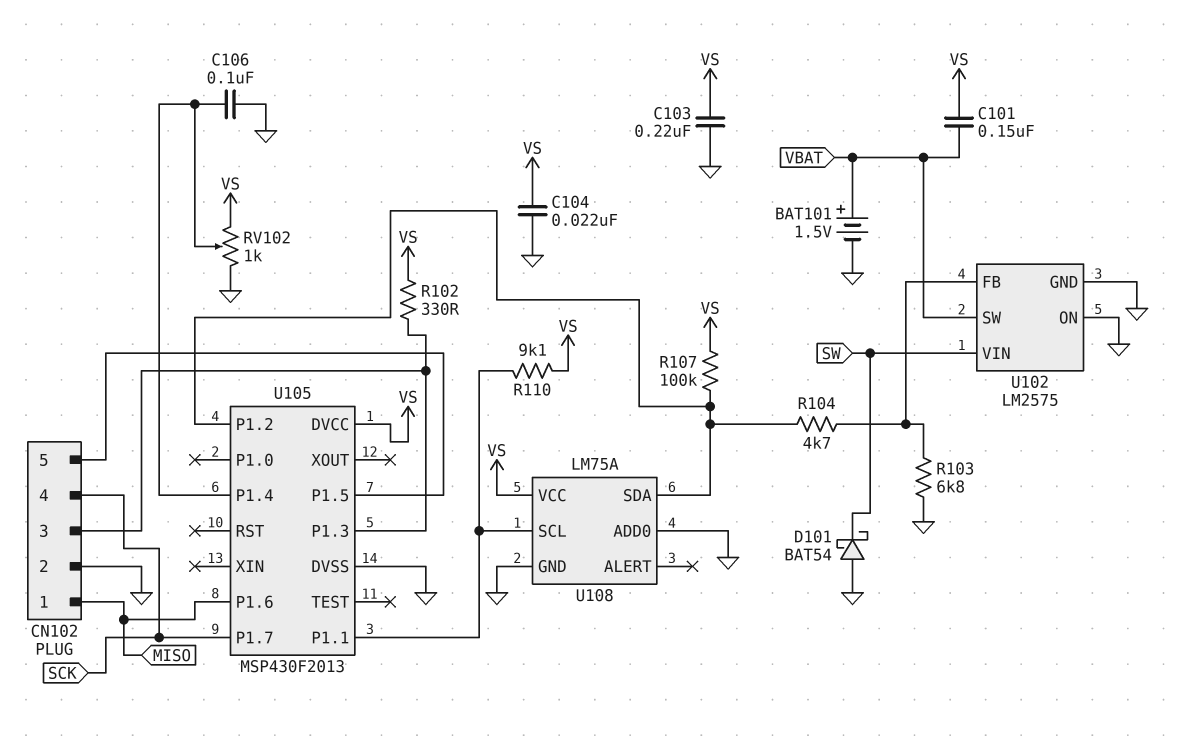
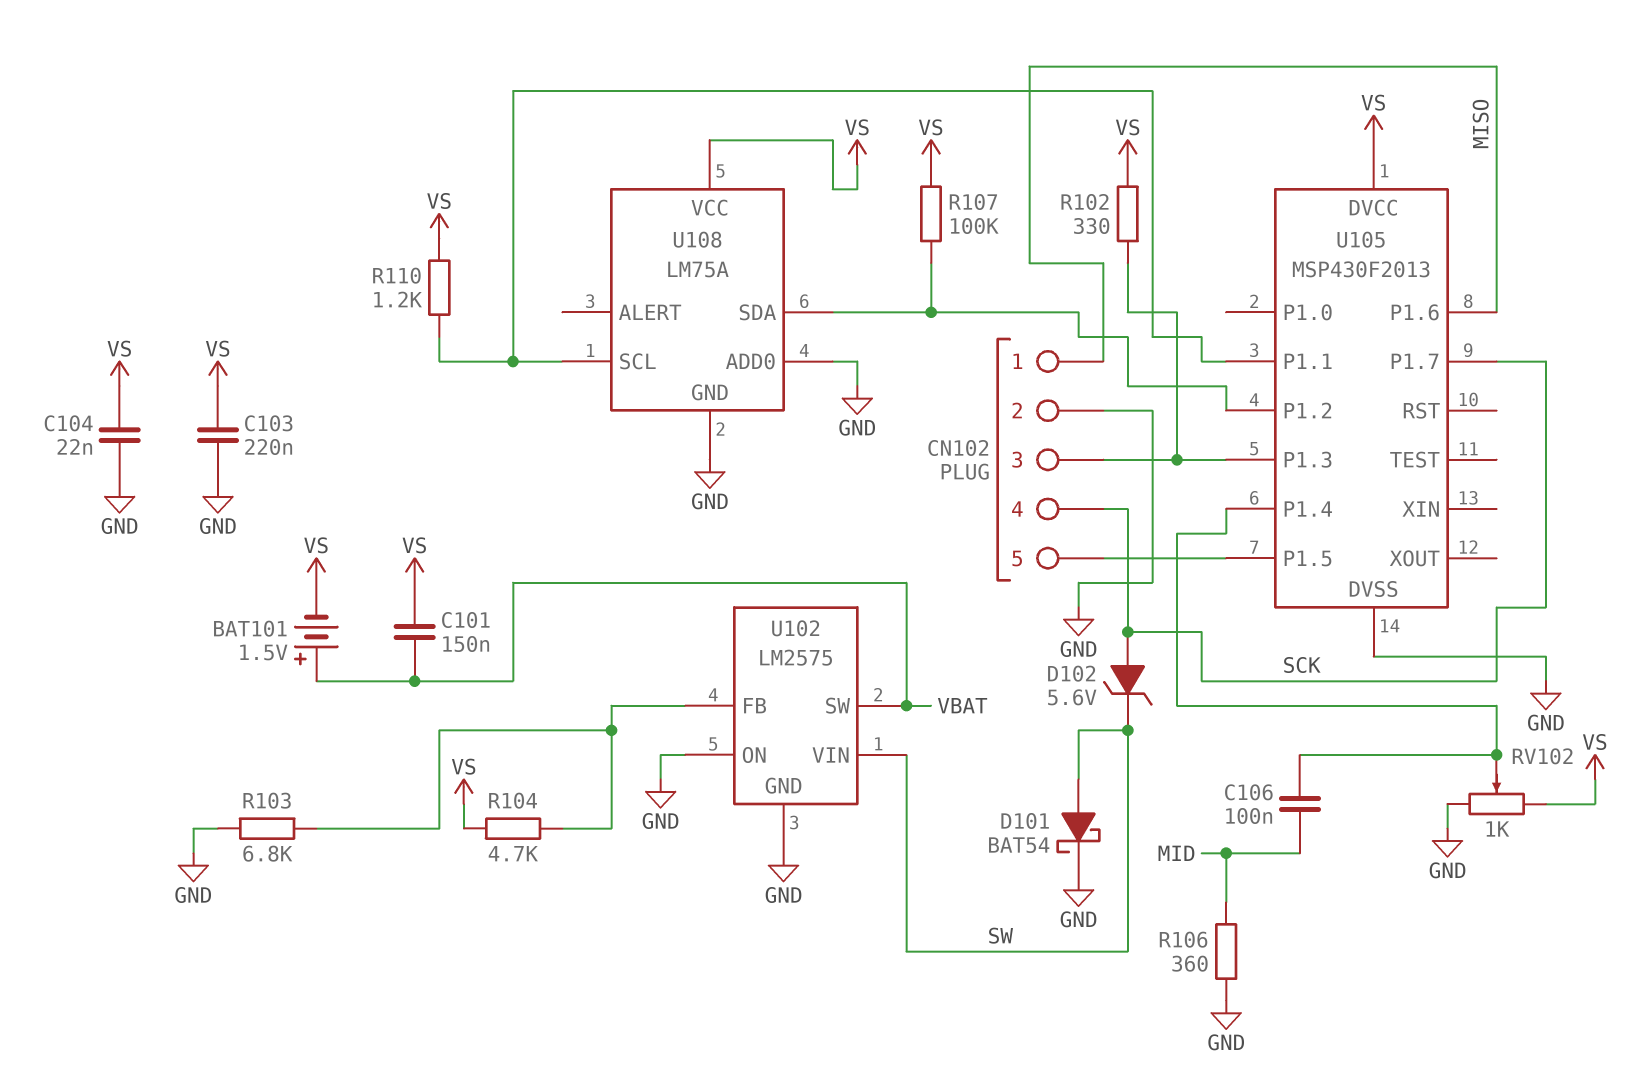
BAT101: 1.5V (plus VBAT, minus GND) -> 1.5V (plus VBAT, minus VS)
C106: 100nF (GND, U105/P1.4) -> 100nF (MID, U105/P1.4)
D101: schottky BAT54 (A GND, K SW) -> schottky BAT54 (A SW, K GND)
D102: none -> zener 5.6V (A SCK, K SW)
R104: 4.7k (U102/FB, U105/P1.2) -> 4.7k (U102/FB, VS)
R106: none -> 360 (GND, MID)
R110: 9.1k (U105/P1.1, VS) -> 1.2k (U105/P1.1, VS)

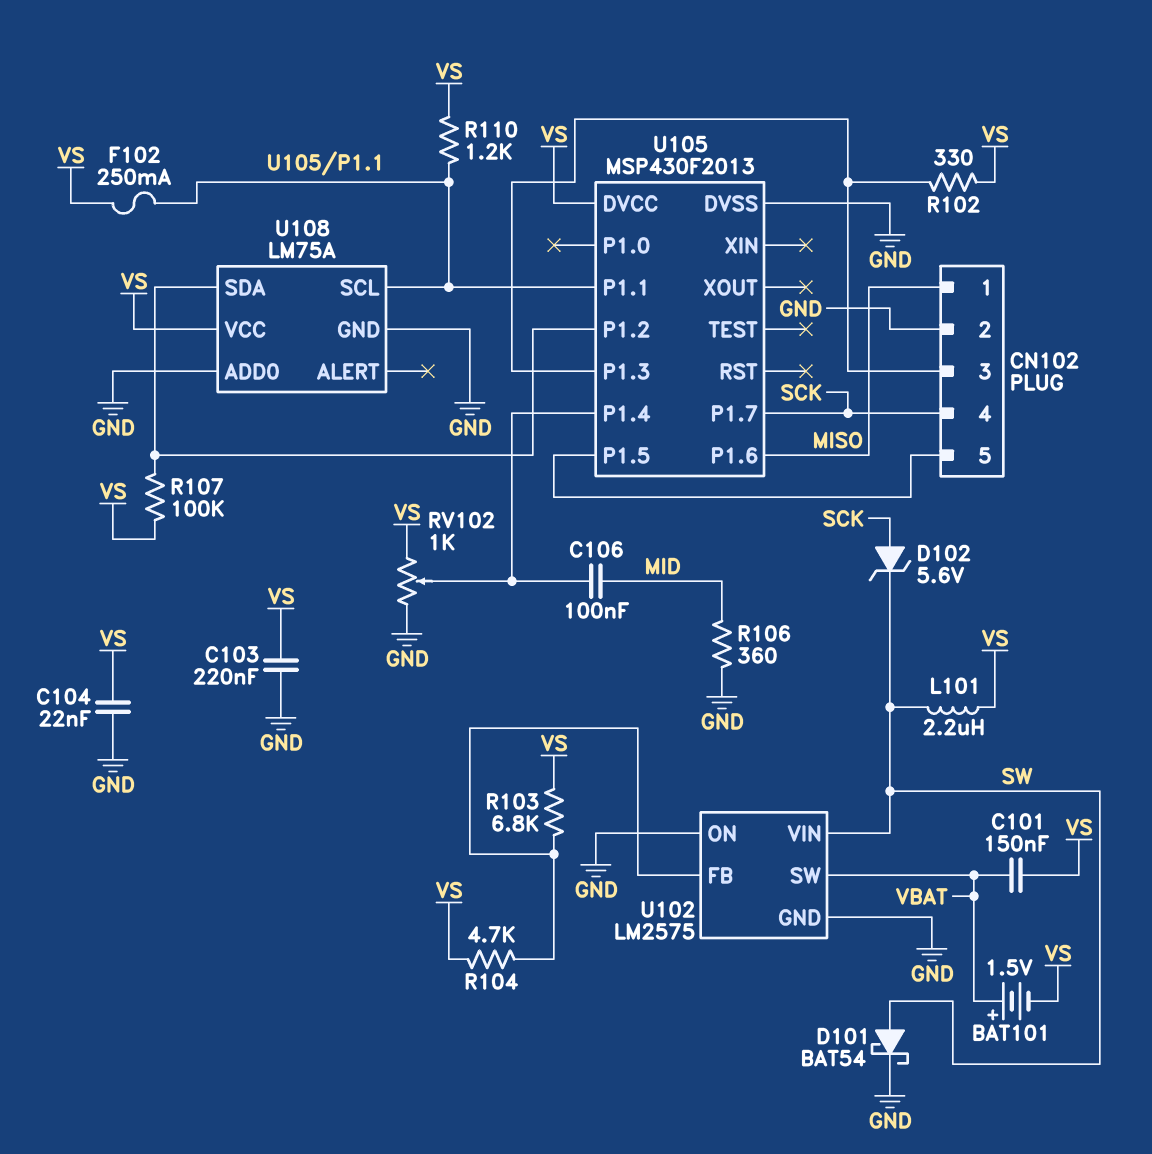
F102: none -> 250mA (U105/P1.1, VS)
L101: none -> 2.2uH (SW, VS)
R103: 6.8k (GND, U102/FB) -> 6.8k (U102/FB, VS)

